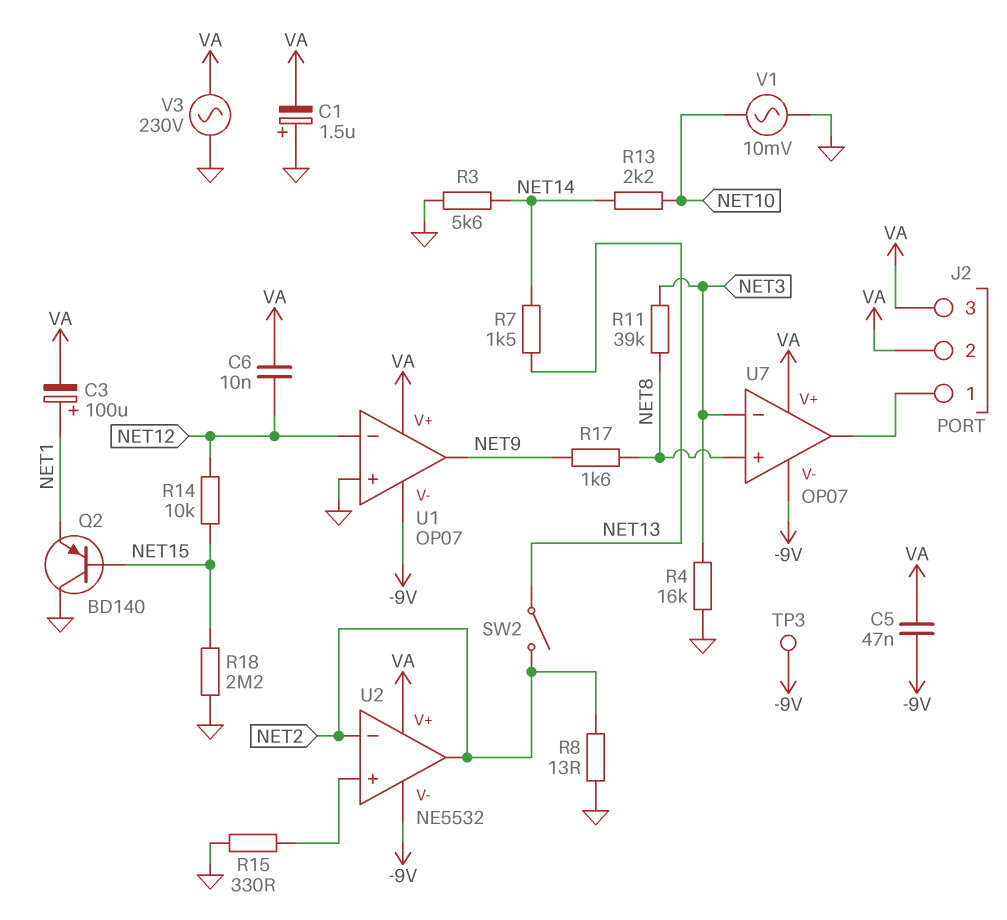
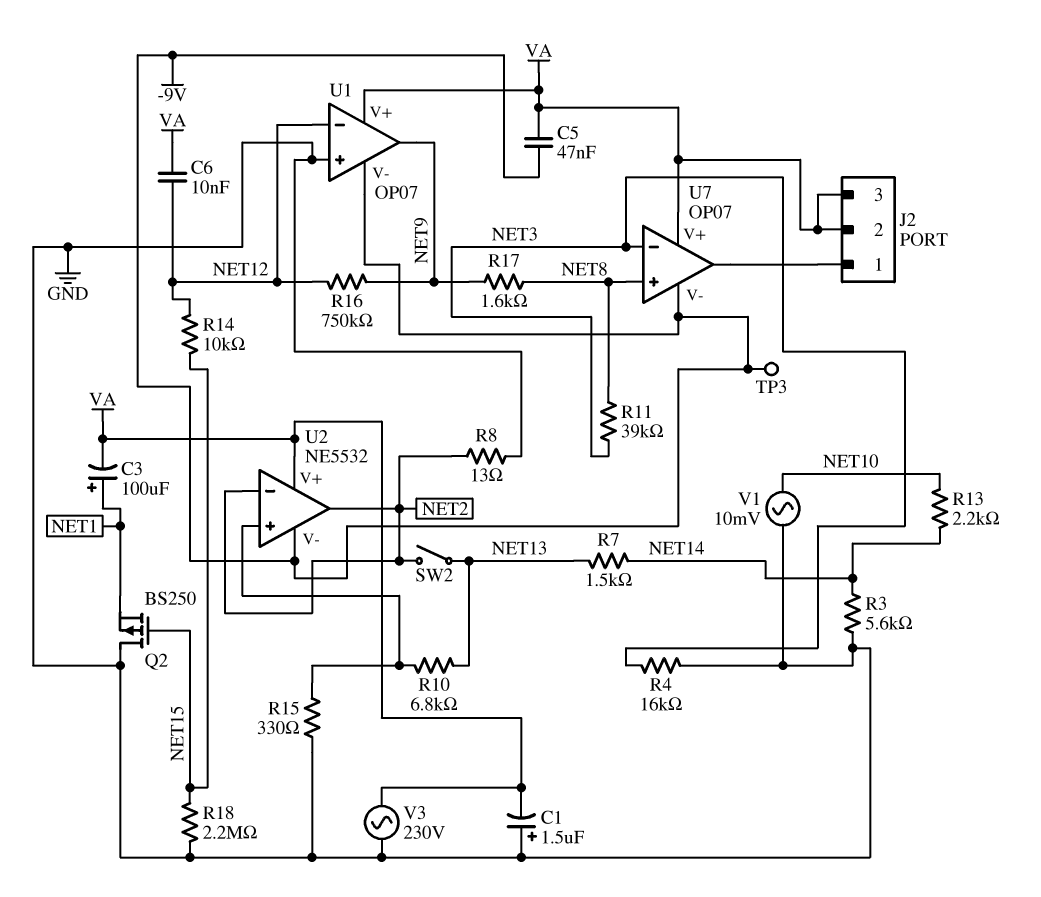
Q2: PNP BD140 (B NET15, C GND, E NET1) -> PMOS BS250 (G NET15, D GND, S NET1)
R10: none -> 6.8k (NET13, U2/in+)
R16: none -> 750k (NET9, NET12)

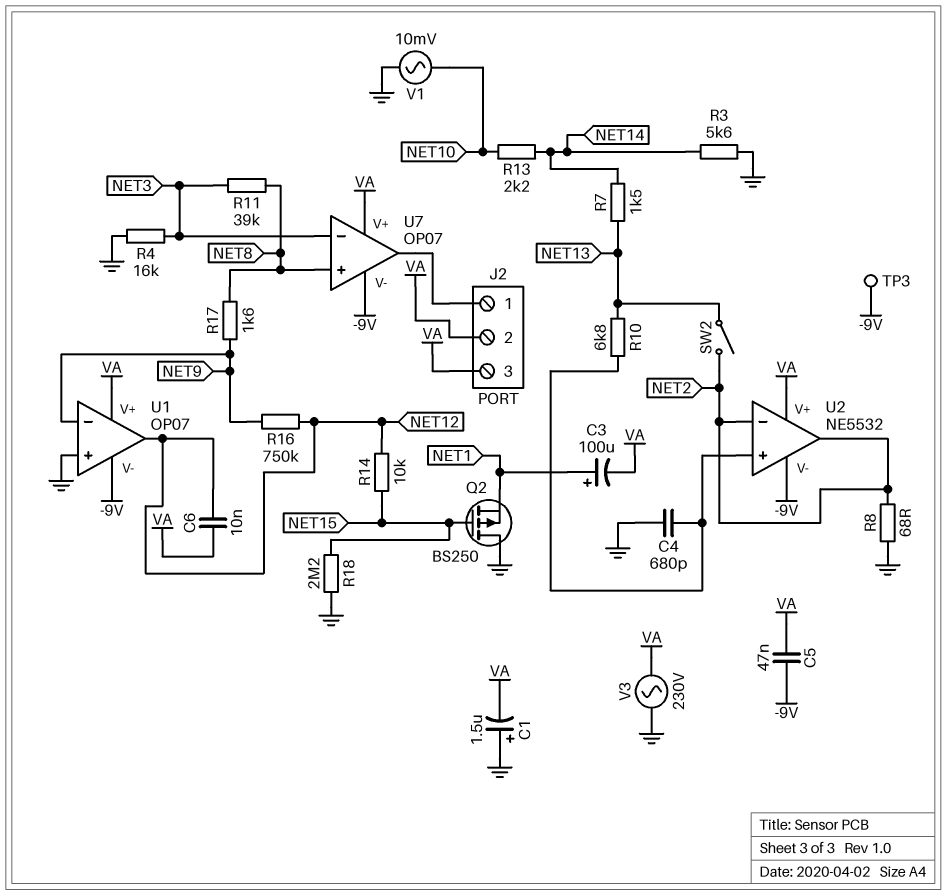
C4: none -> 680pF (GND, U2/in+)
R8: 13 (GND, NET2) -> 68 (GND, NET2)
R15: 330 (GND, U2/in+) -> none
U1 pin in-: NET12 -> NET9
U1 pin out: NET9 -> NET12

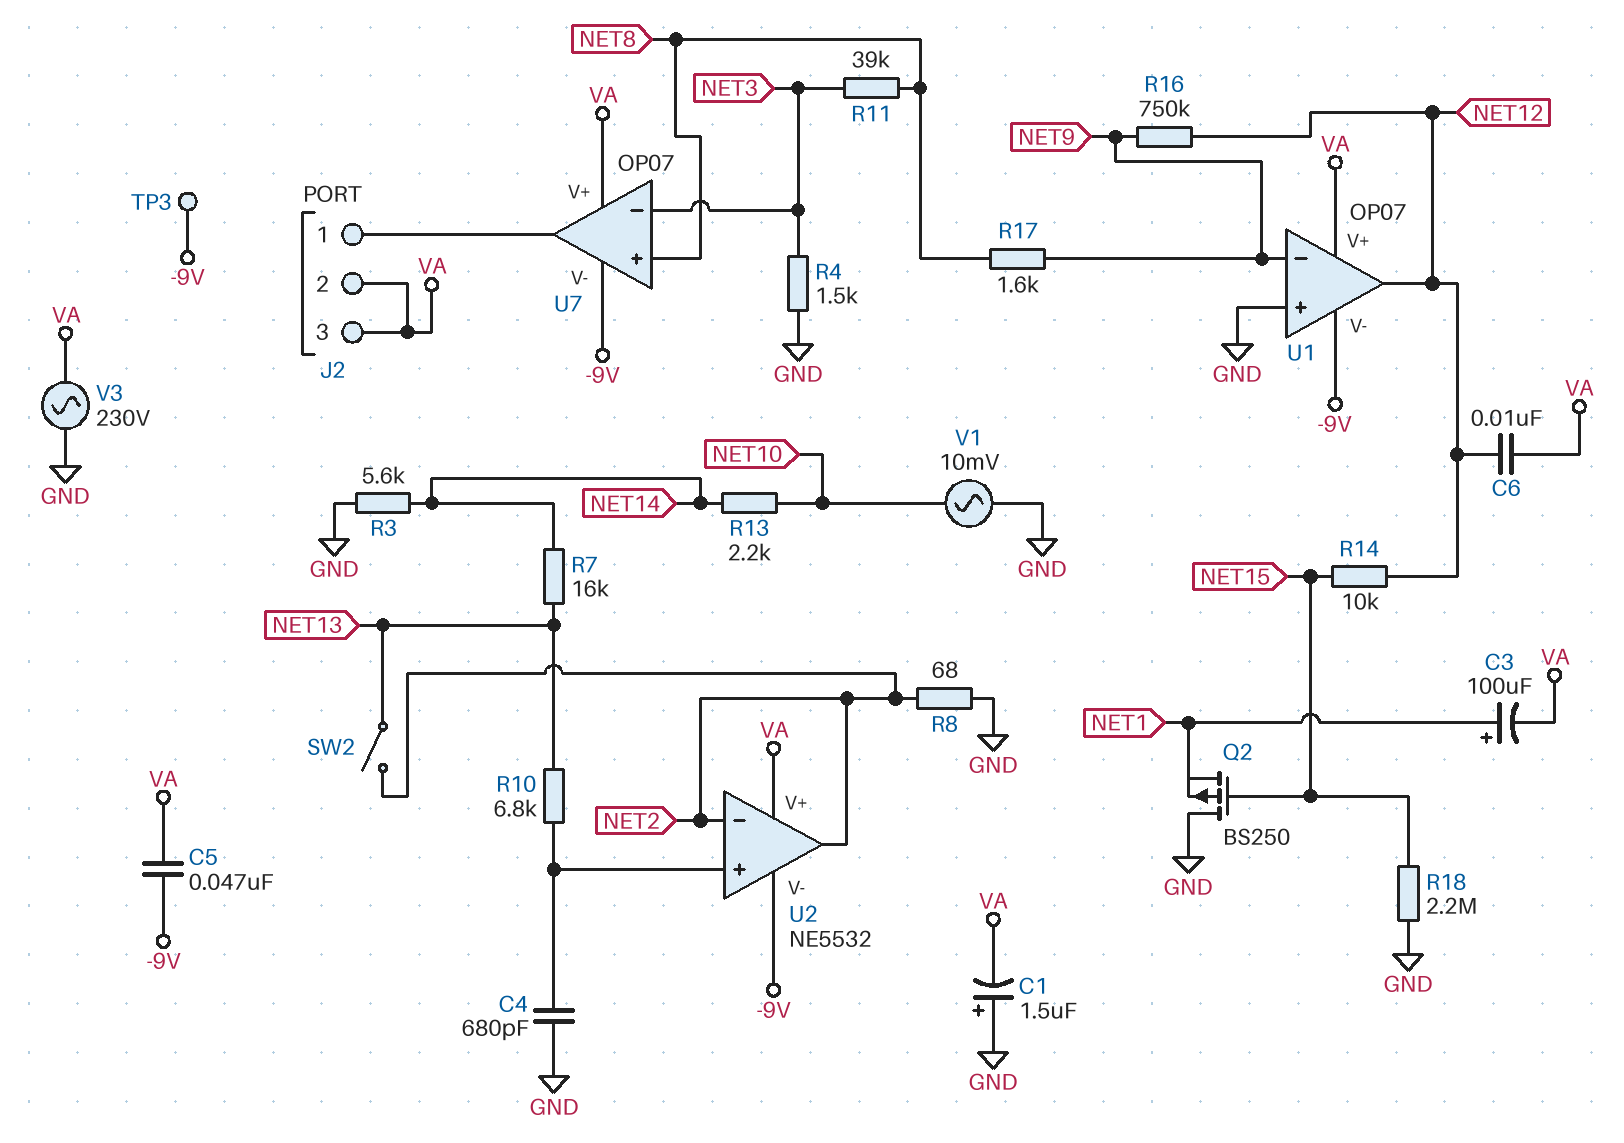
R4: 16k (GND, NET3) -> 1.5k (GND, NET3)
R7: 1.5k (NET13, NET14) -> 16k (NET13, NET14)

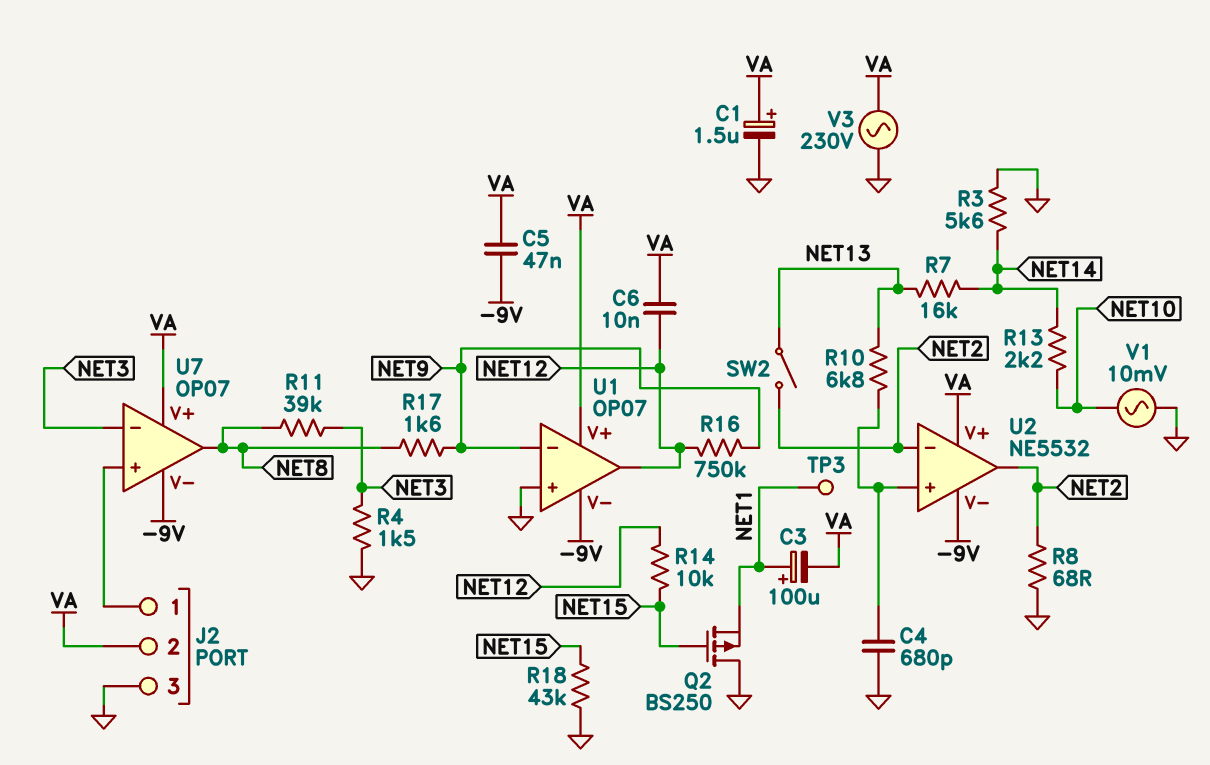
C1: 1.5uF (plus GND, minus VA) -> 1.5uF (plus VA, minus GND)
J2 pin 3: VA -> GND
R18: 2.2M (GND, NET15) -> 43k (GND, NET15)
TP3: test point (-9V) -> test point (NET1)
U7 pin in+: NET8 -> J2/1
U7 pin out: J2/1 -> NET8

